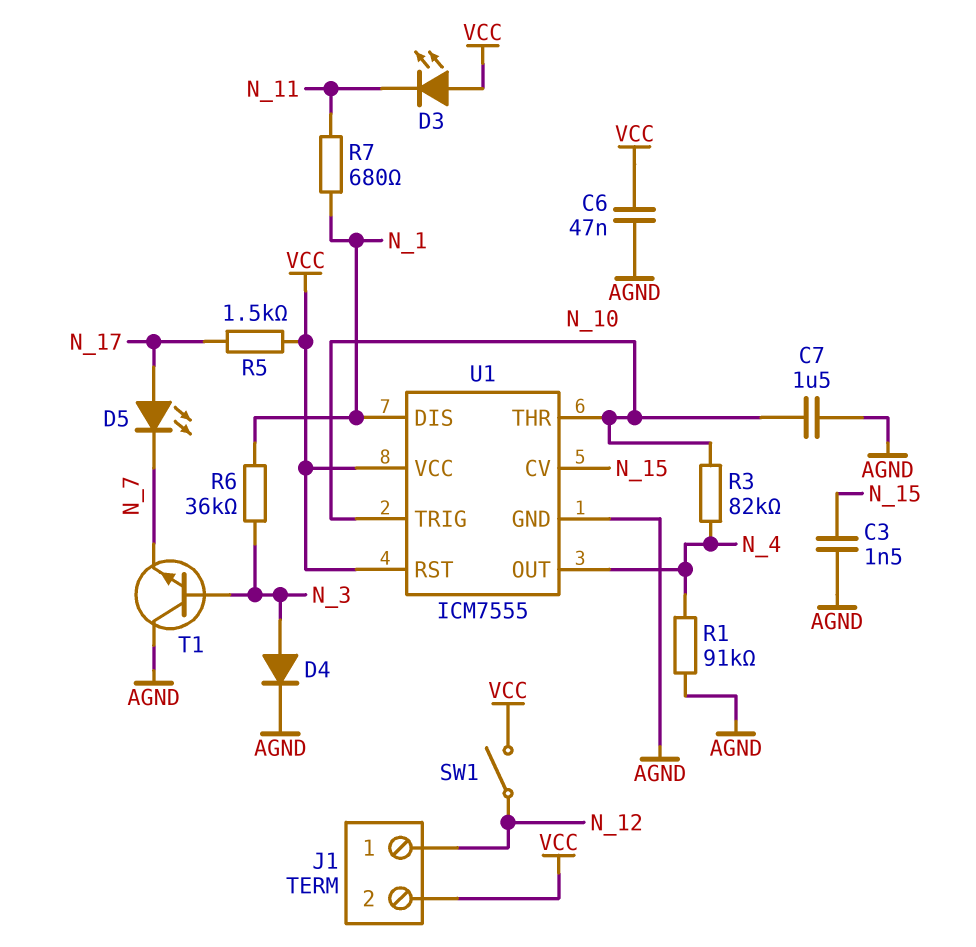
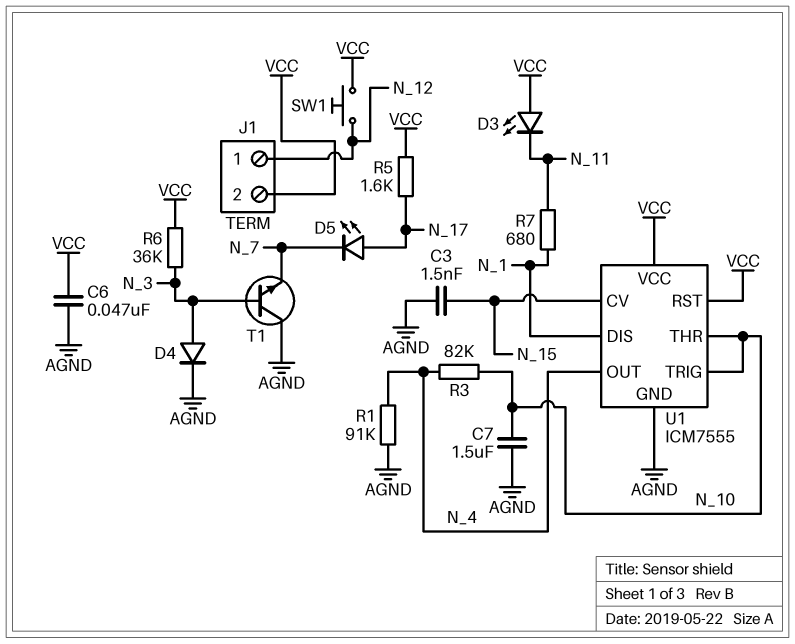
R5: 1.5k (N_17, VCC) -> 1.6k (N_17, VCC)
R6: 36k (N_1, N_3) -> 36k (N_3, VCC)
SW1: switch (N_12, VCC) -> button (N_12, VCC)

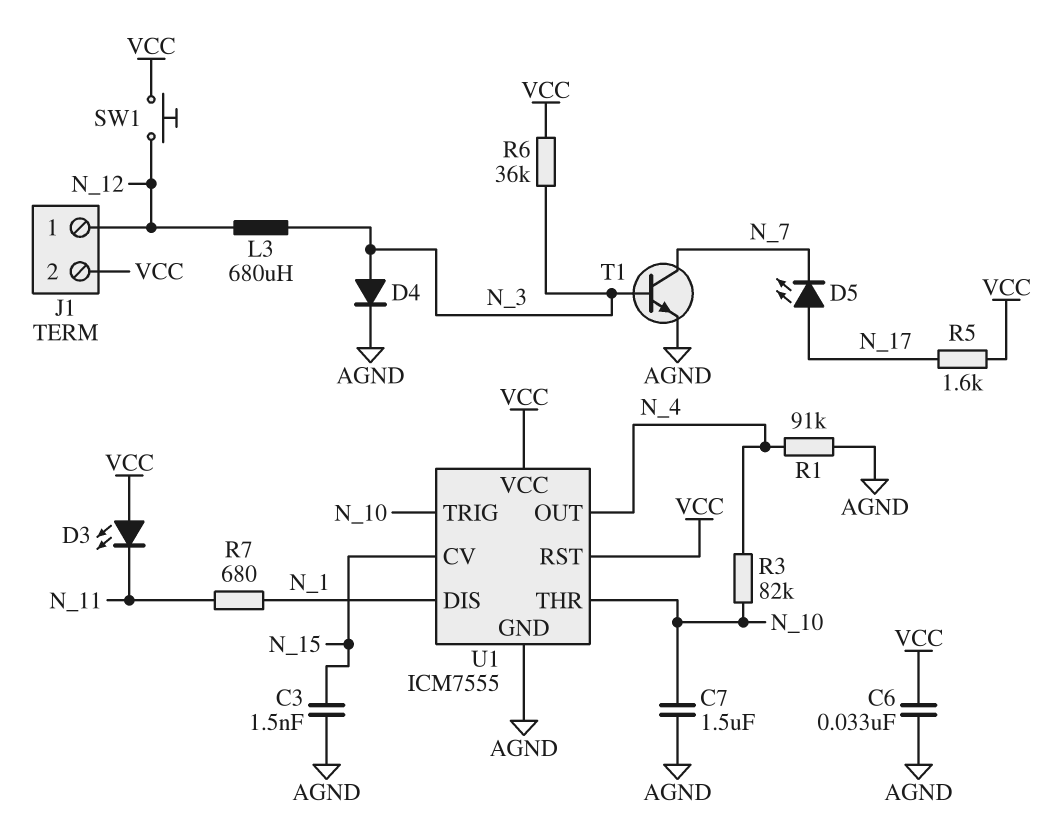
C6: 47nF (AGND, VCC) -> 33nF (AGND, VCC)
L3: none -> 680uH (N_3, N_12)
T1: NPN (B N_3, C AGND, E N_7) -> NPN (B N_3, C N_7, E AGND)

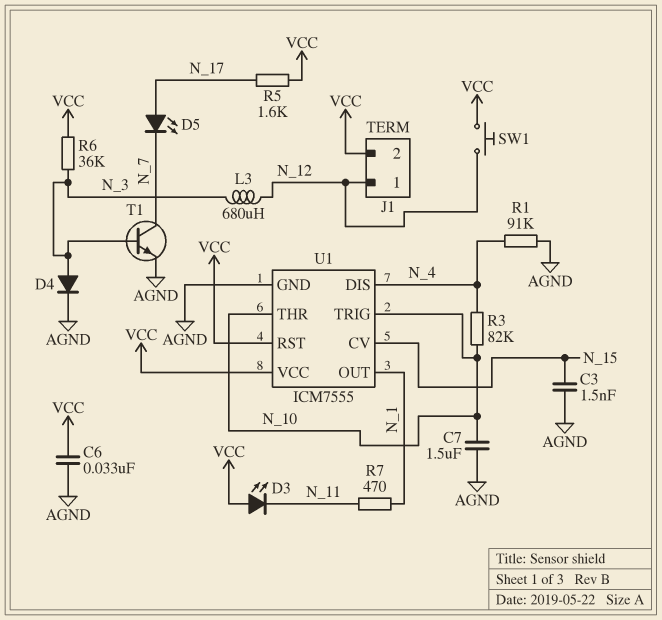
R7: 680 (N_1, N_11) -> 470 (N_1, N_11)
U1 pin DIS: N_1 -> N_4
U1 pin OUT: N_4 -> N_1

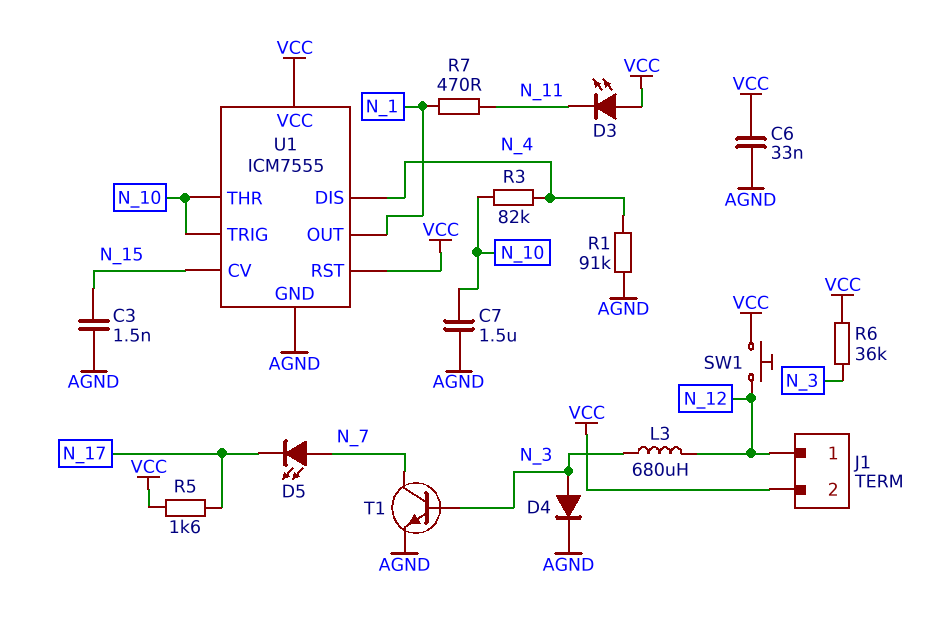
D5: LED (A N_17, K N_7) -> LED (A N_7, K N_17)

